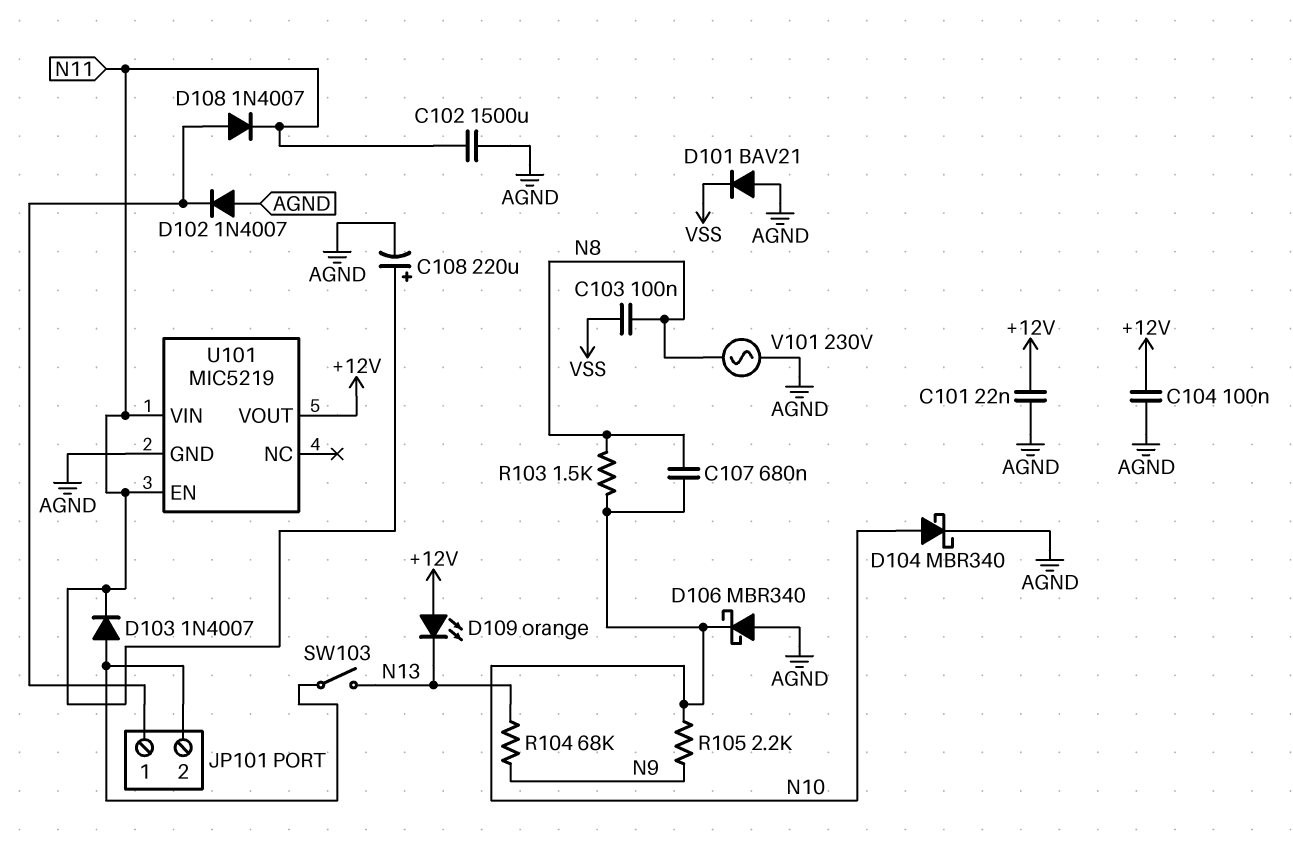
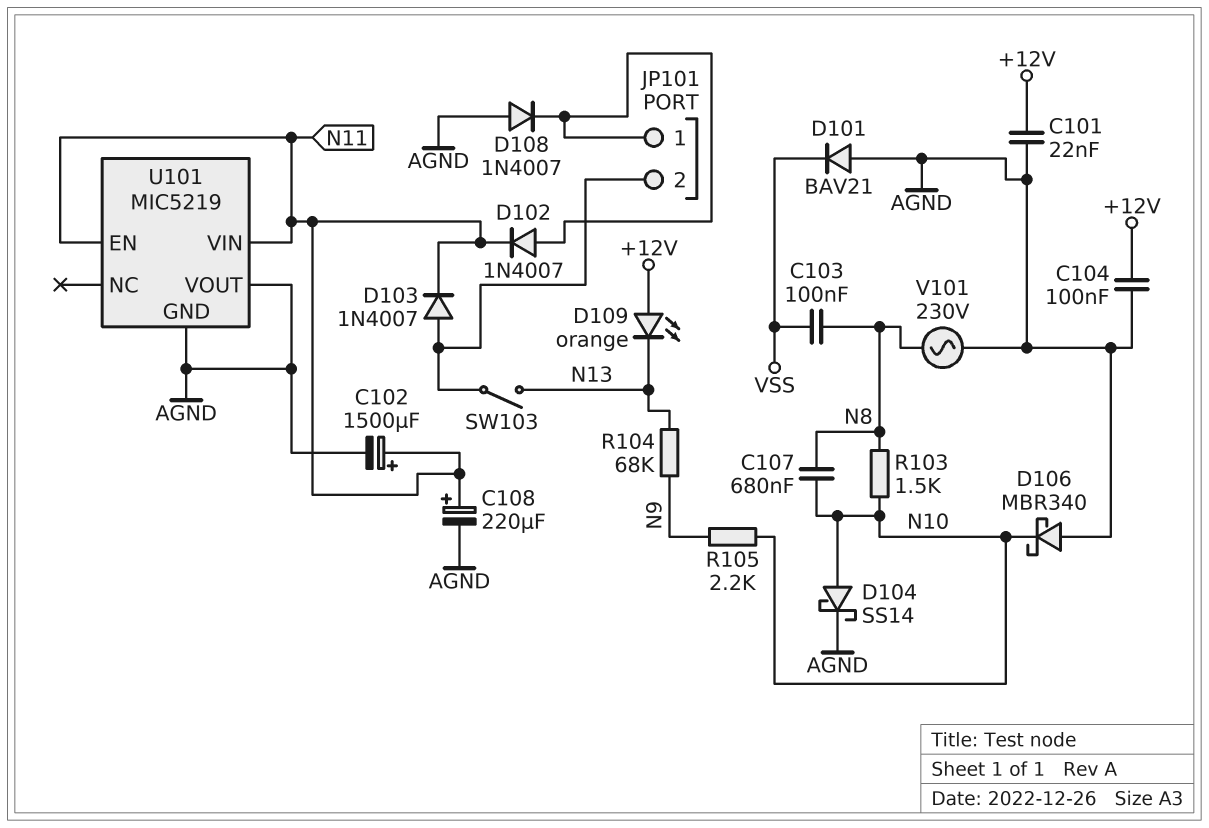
C102: 1500uF (AGND, N11) -> 1500uF (plus N11, minus AGND)
D102: diode 1N4007 (A AGND, K JP101/1) -> diode 1N4007 (A JP101/1, K N11)
D104: schottky MBR340 (A N10, K AGND) -> schottky SS14 (A N10, K AGND)
D108: diode 1N4007 (A JP101/1, K N11) -> diode 1N4007 (A AGND, K JP101/1)
U101 pin VOUT: +12V -> AGND

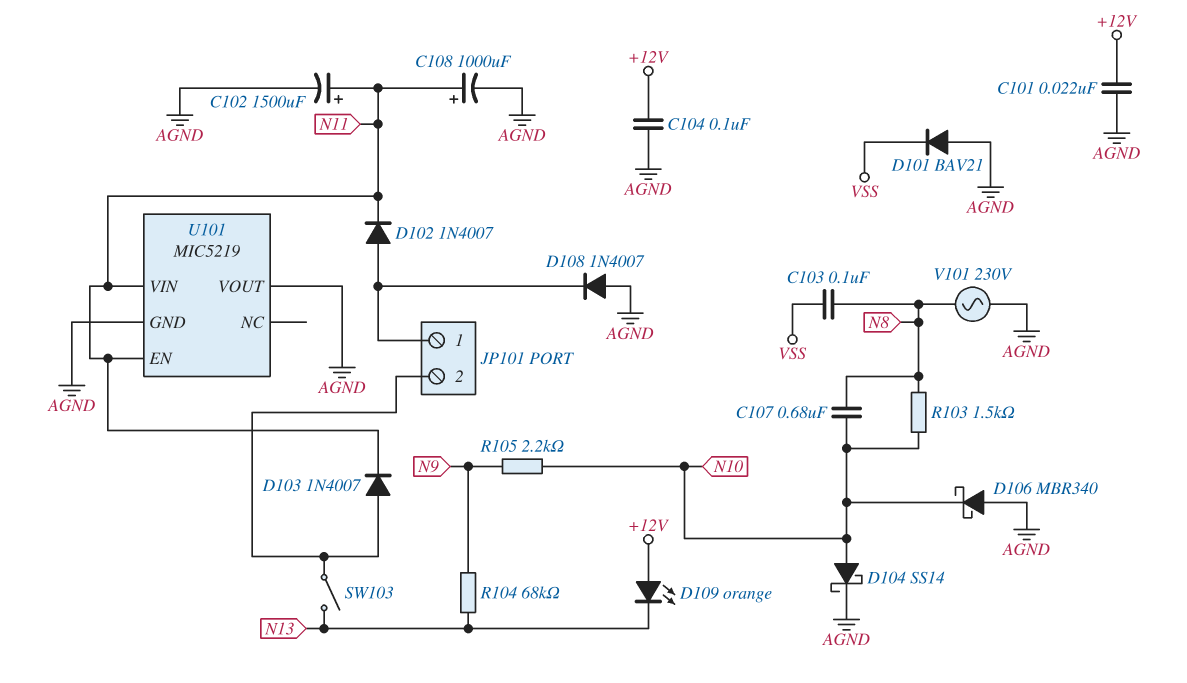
C108: 220uF (plus N11, minus AGND) -> 1000uF (plus N11, minus AGND)

